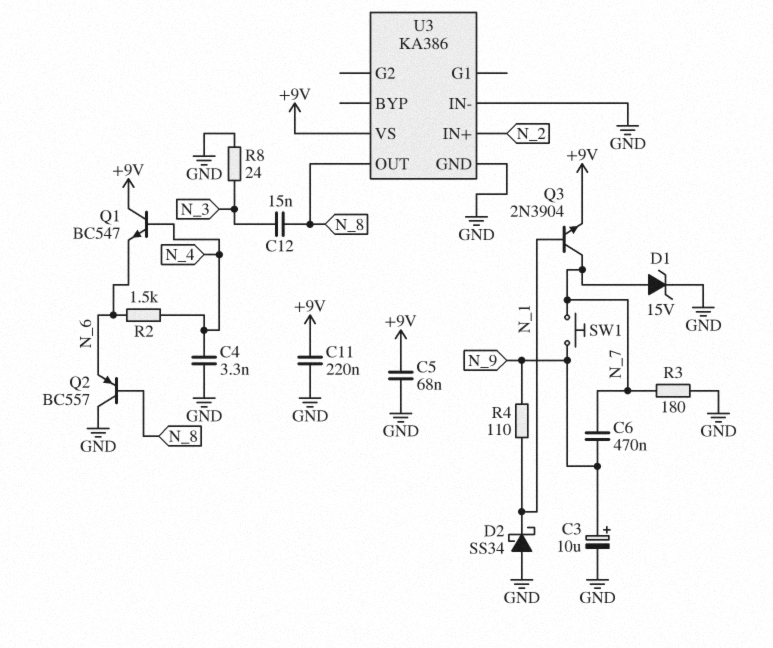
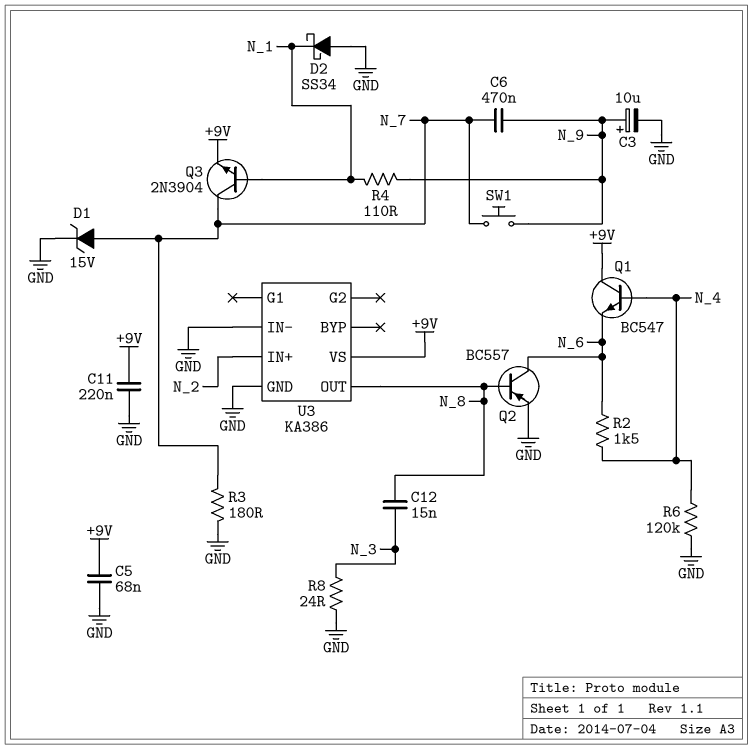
C4: 3.3nF (GND, N_4) -> none
Q2: PNP BC557 (B N_8, C GND, E N_6) -> PNP BC557 (B N_8, C N_6, E GND)
R6: none -> 120k (GND, N_4)

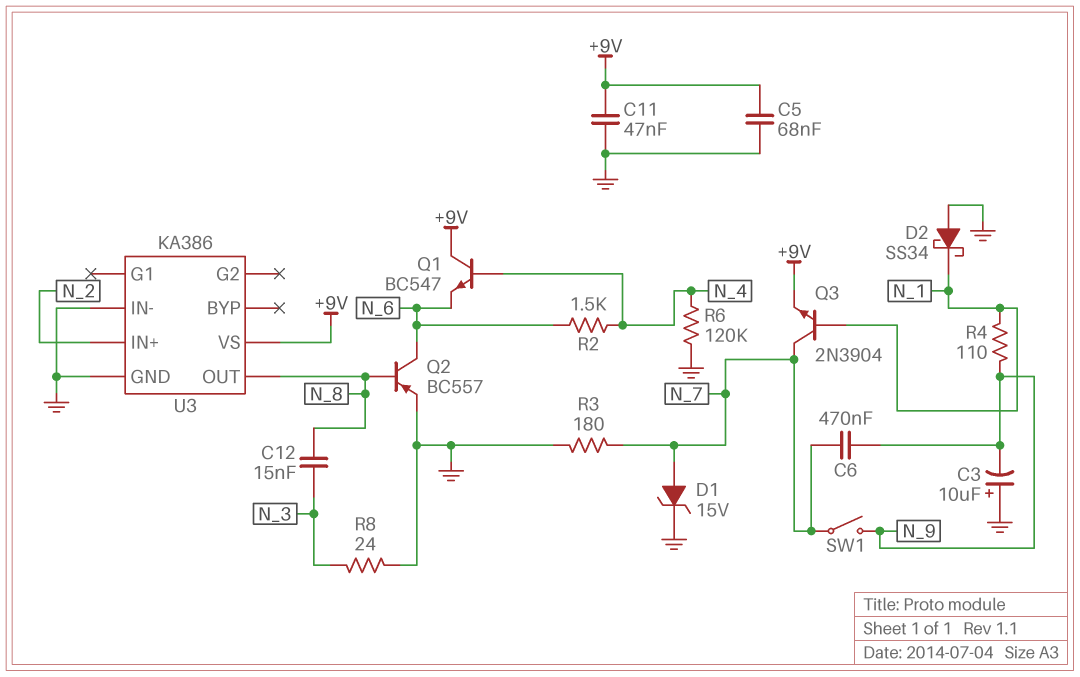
C3: 10uF (plus N_9, minus GND) -> 10uF (plus GND, minus N_9)
C11: 220nF (+9V, GND) -> 47nF (+9V, GND)
SW1: button (N_7, N_9) -> switch (N_7, N_9)

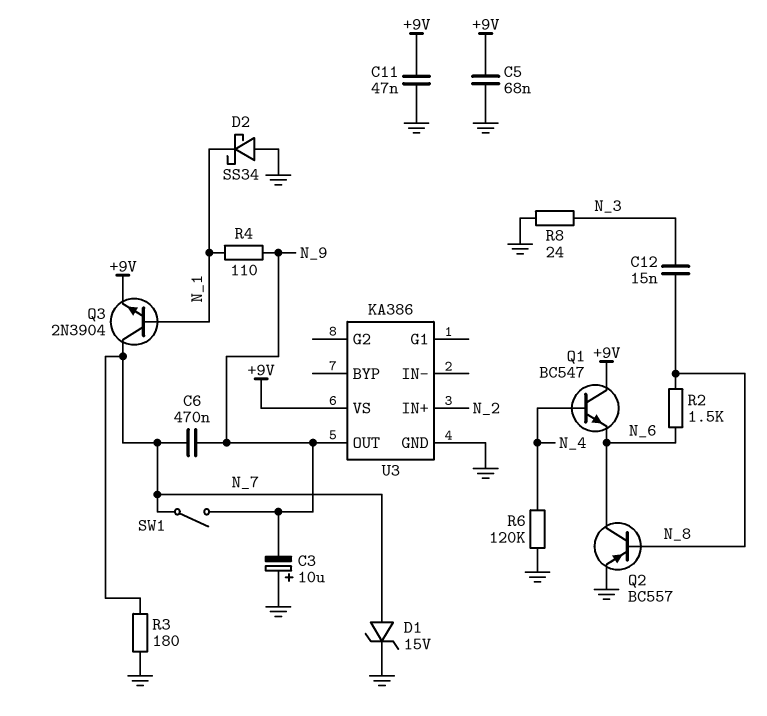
R2: 1.5k (N_4, N_6) -> 1.5k (N_6, N_8)
U3 pin IN-: GND -> none
U3 pin OUT: N_8 -> N_9

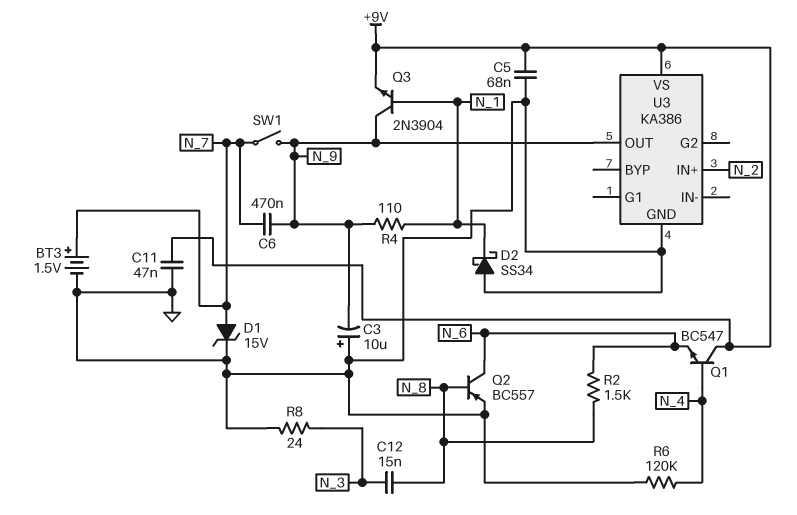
BT3: none -> 1.5V (plus N_7, minus GND)
Q3: NPN 2N3904 (B N_1, C N_7, E +9V) -> NPN 2N3904 (B N_1, C N_9, E +9V)
R3: 180 (GND, N_7) -> none

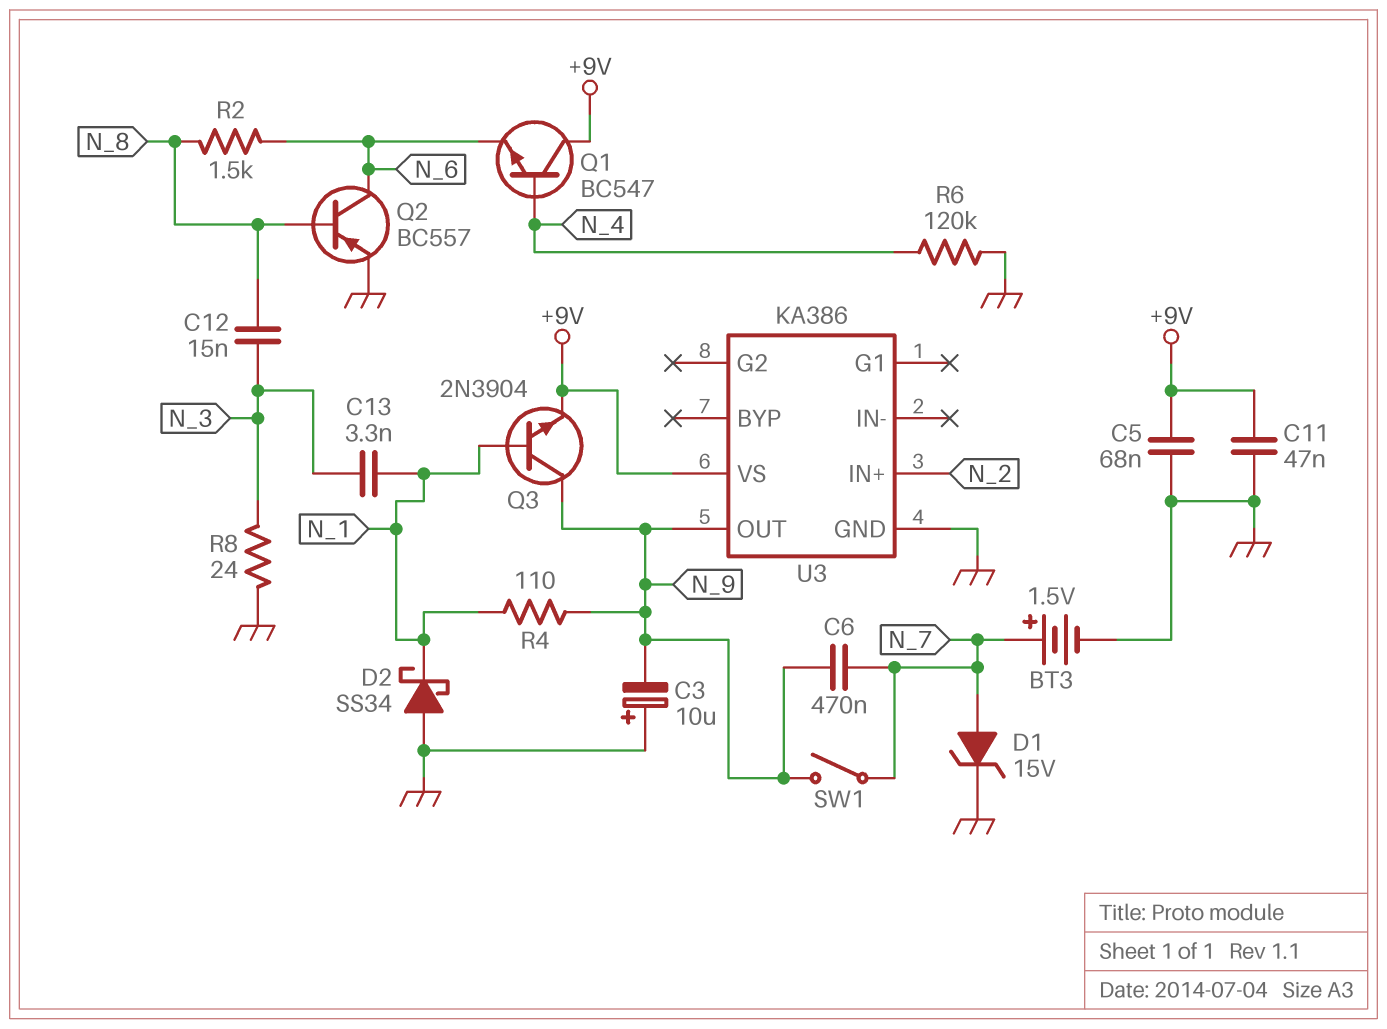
C13: none -> 3.3nF (N_1, N_3)

